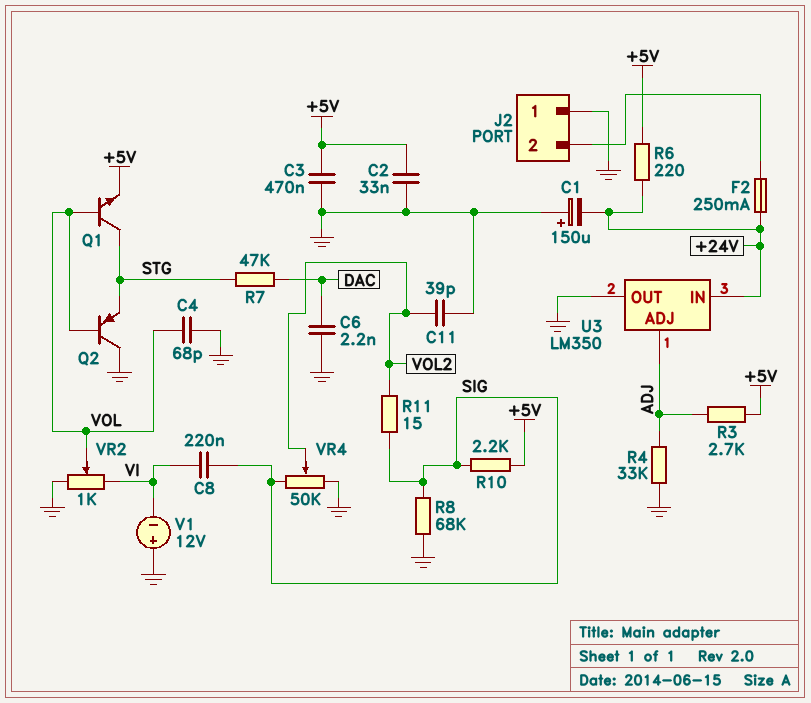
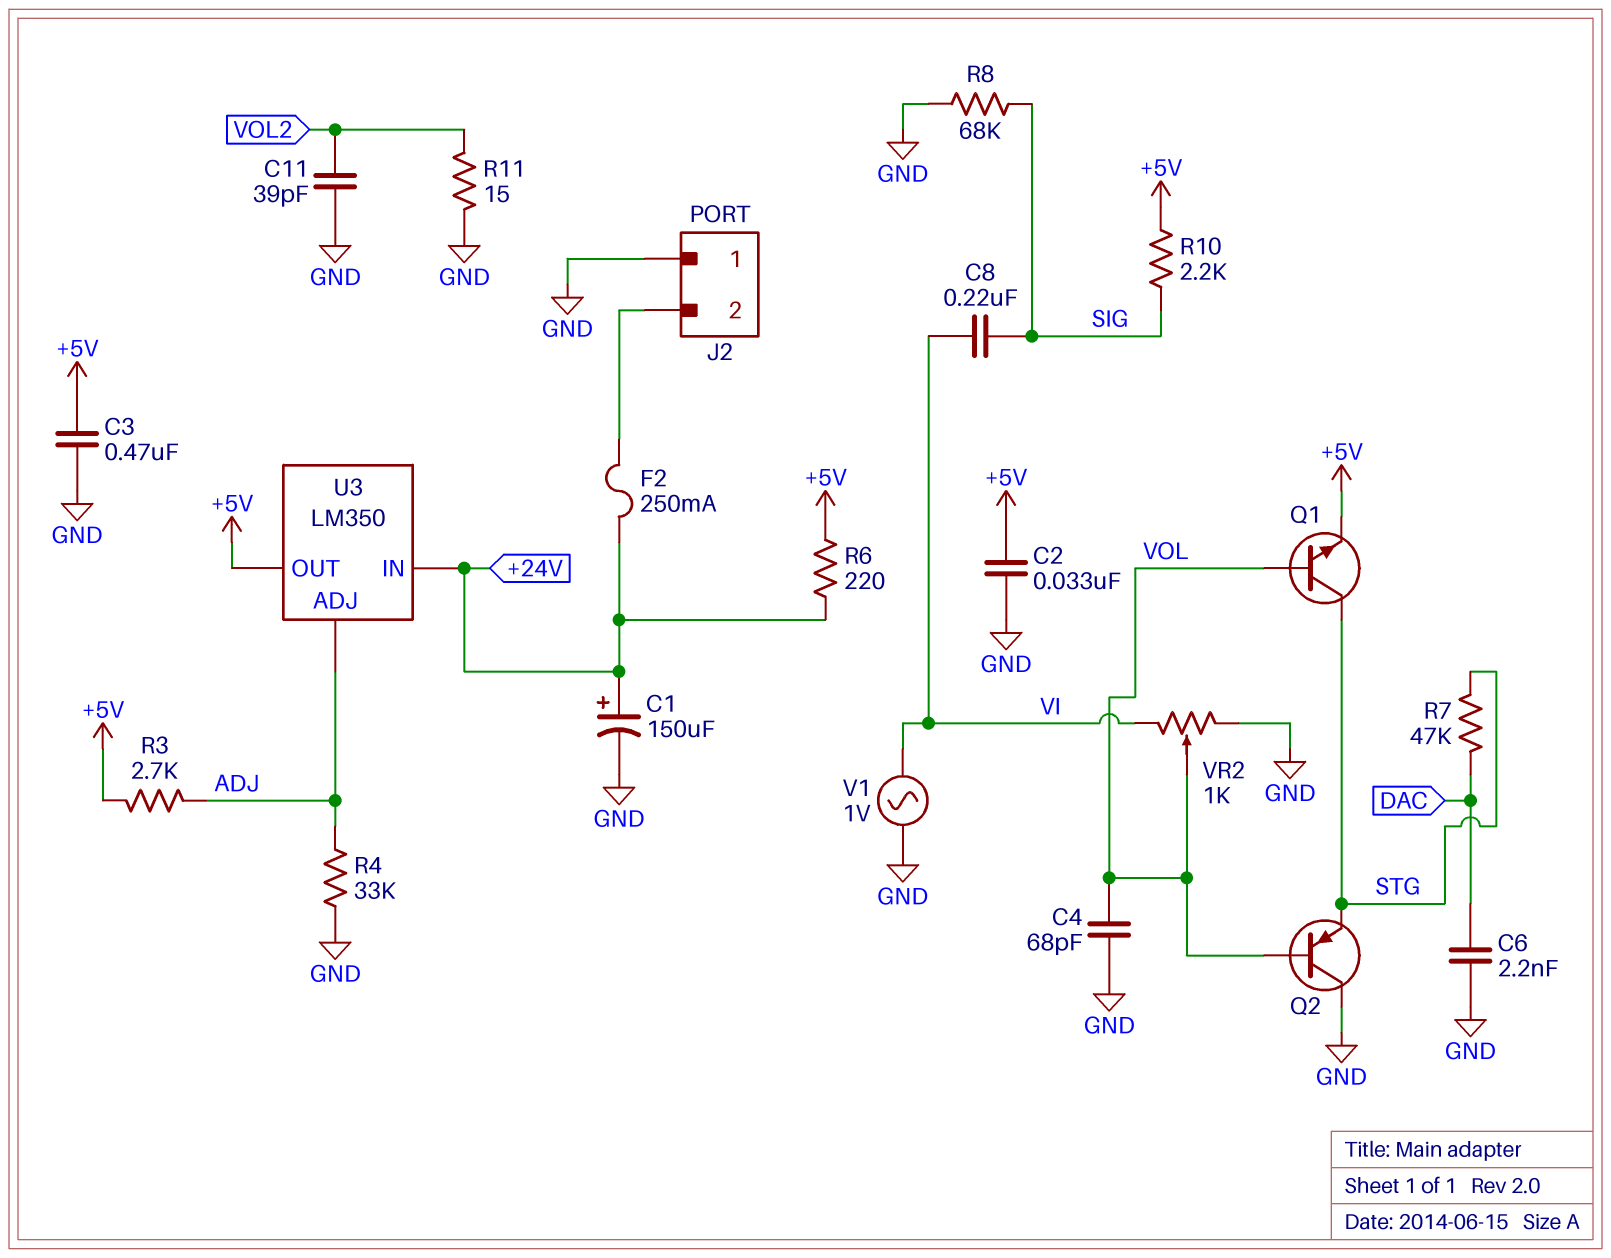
C1: 150uF (plus GND, minus +24V) -> 150uF (plus +24V, minus GND)
R11: 15 (SIG, VOL2) -> 15 (GND, VOL2)
U3 pin OUT: GND -> +5V
V1: 12V (plus GND, minus VI) -> AC 1V (GND, VI)
VR4: 50k (GND, SIG, wiper VOL2) -> none

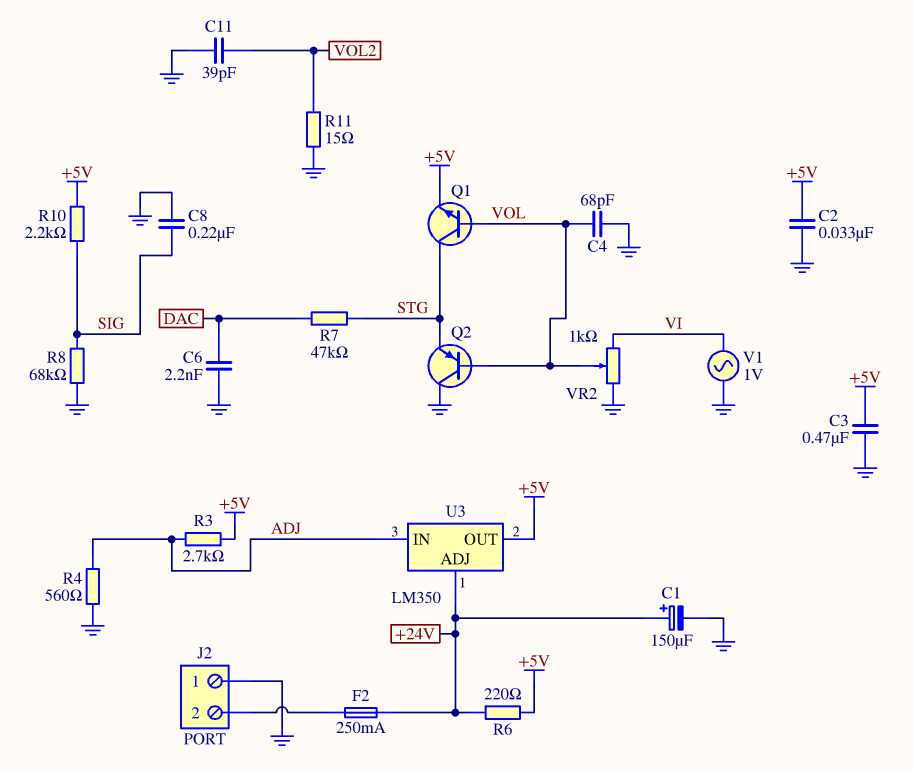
C8: 220nF (SIG, VI) -> 220nF (GND, SIG)
R4: 33k (ADJ, GND) -> 560 (ADJ, GND)
U3 pin ADJ: ADJ -> +24V
U3 pin IN: +24V -> ADJ

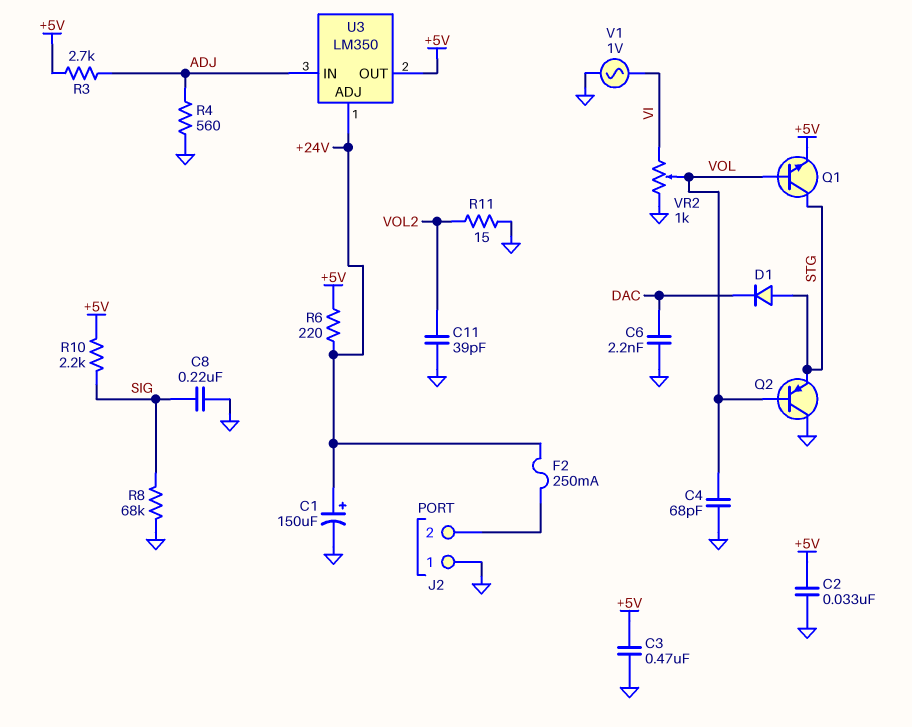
D1: none -> diode (A STG, K DAC)
R7: 47k (DAC, STG) -> none

